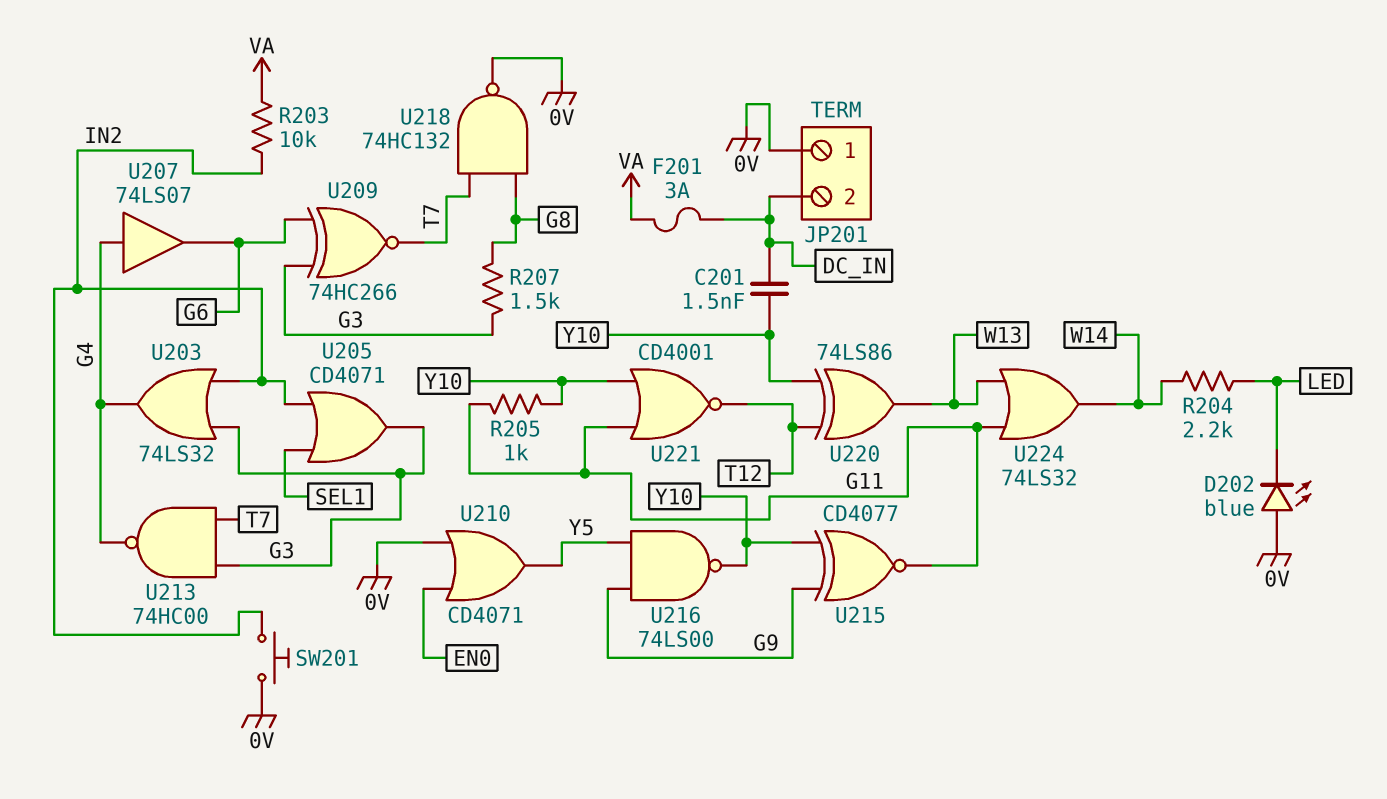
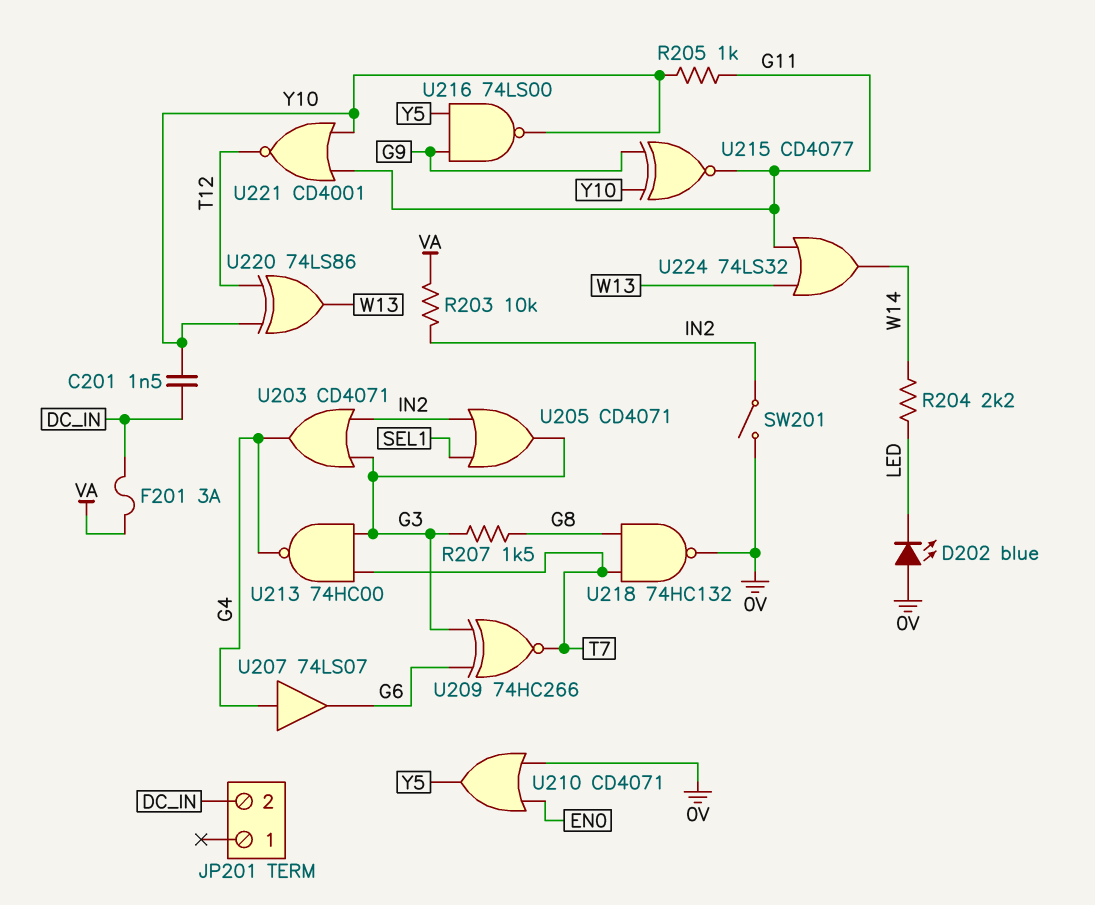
JP201 pin 1: 0V -> none
SW201: button (0V, IN2) -> switch (0V, IN2)
U203: OR 74LS32 (in G3, in IN2, out G4) -> OR CD4071 (in G3, in IN2, out G4)

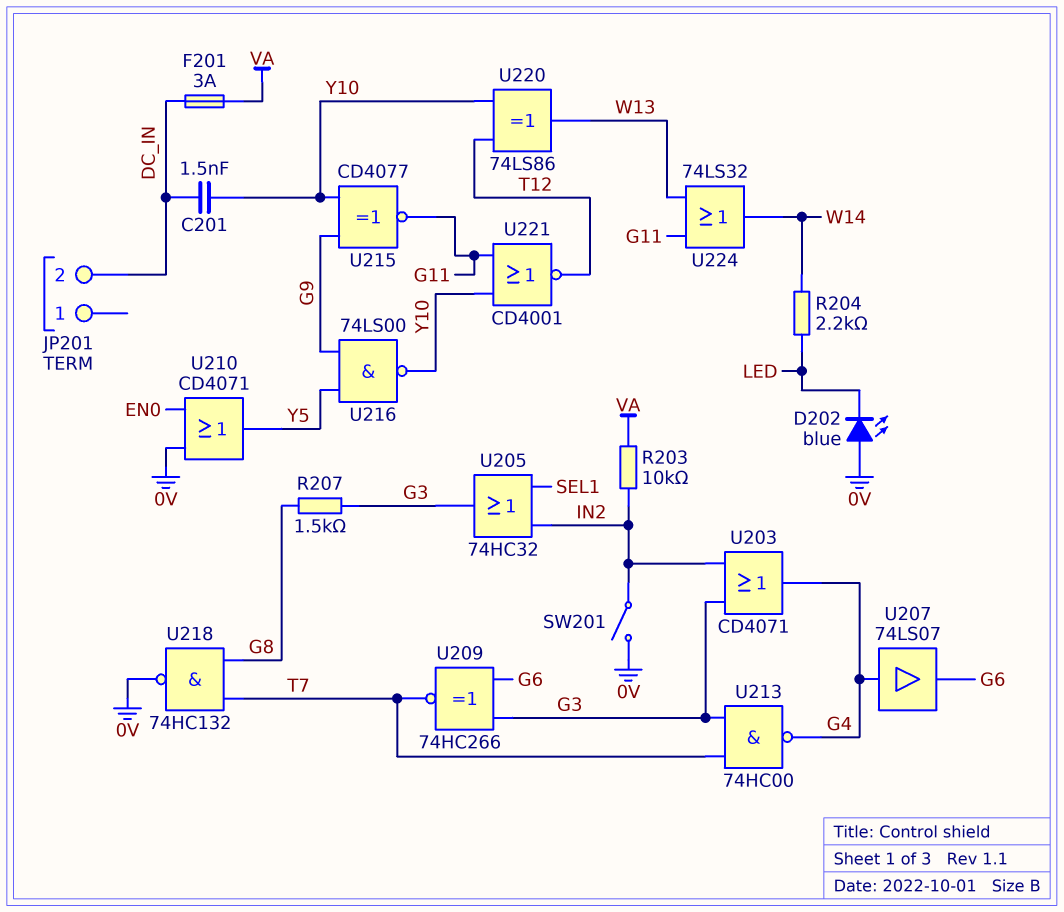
R205: 1k (G11, Y10) -> none
U205: OR CD4071 (in IN2, in SEL1, out G3) -> OR 74HC32 (in IN2, in SEL1, out G3)

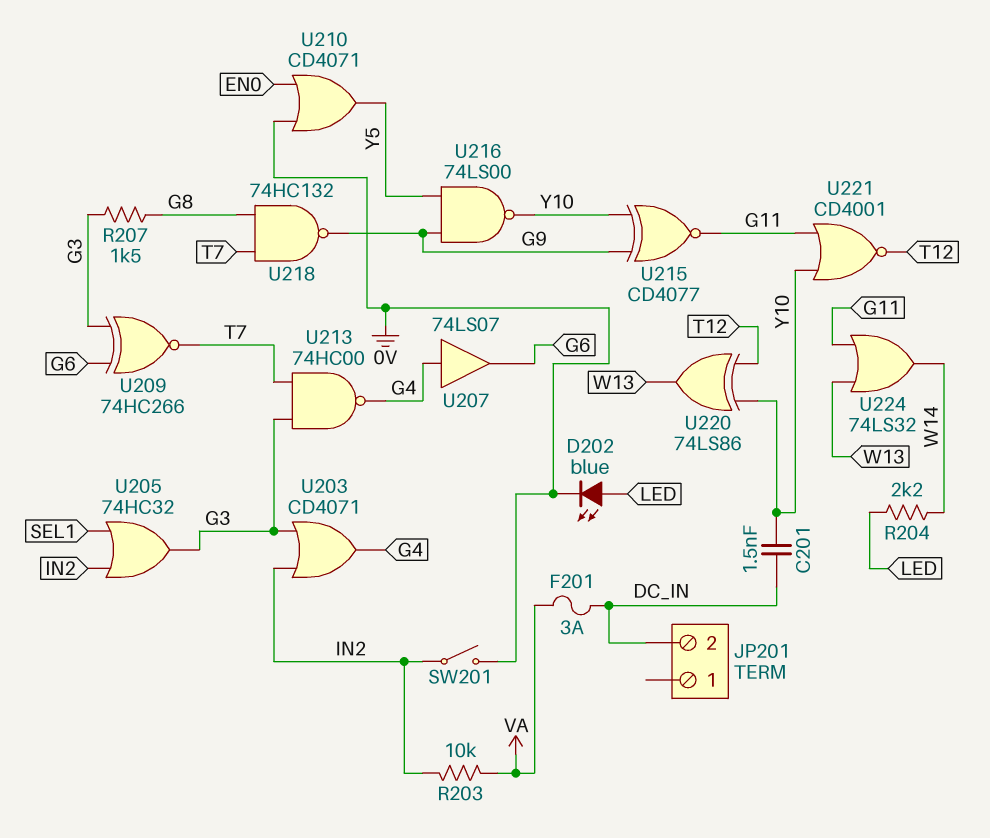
D202: LED blue (A 0V, K LED) -> LED blue (A LED, K 0V)
U218: NAND 74HC132 (in G8, in T7, out 0V) -> NAND 74HC132 (in G8, in T7, out G9)

